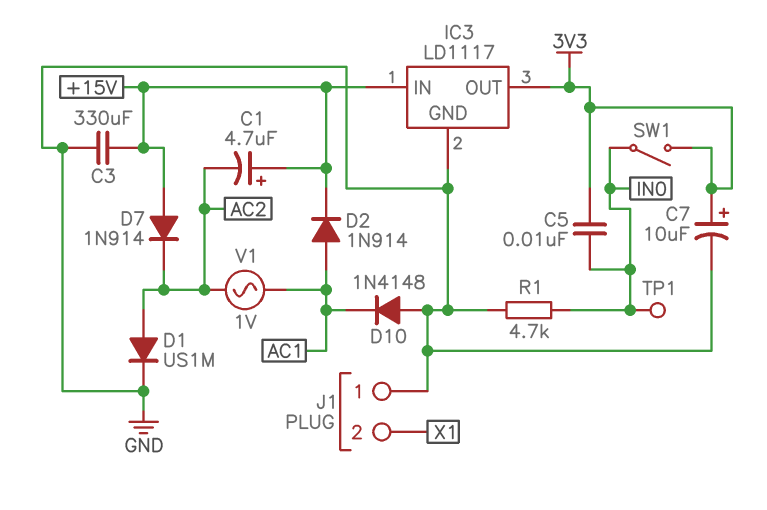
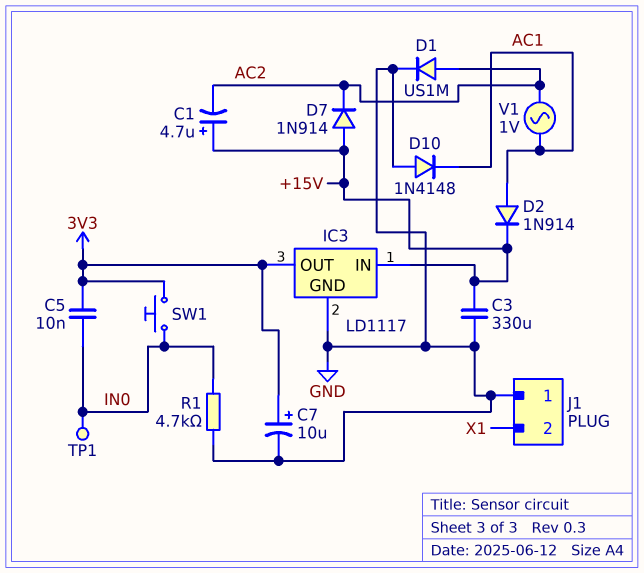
SW1: switch (3V3, IN0) -> button (3V3, IN0)

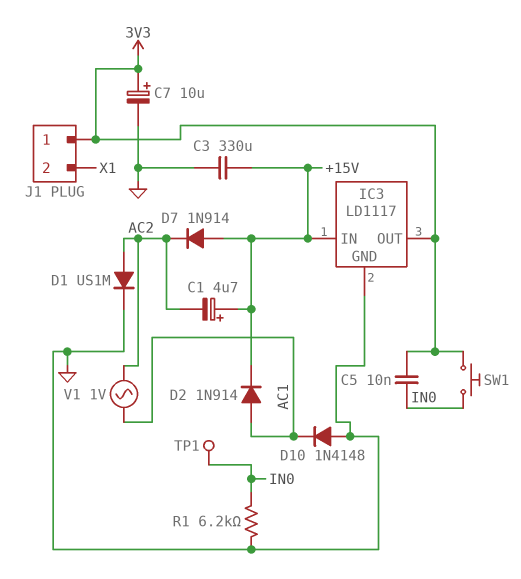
J1 pin 1: GND -> 3V3
R1: 4.7k (GND, IN0) -> 6.2k (GND, IN0)

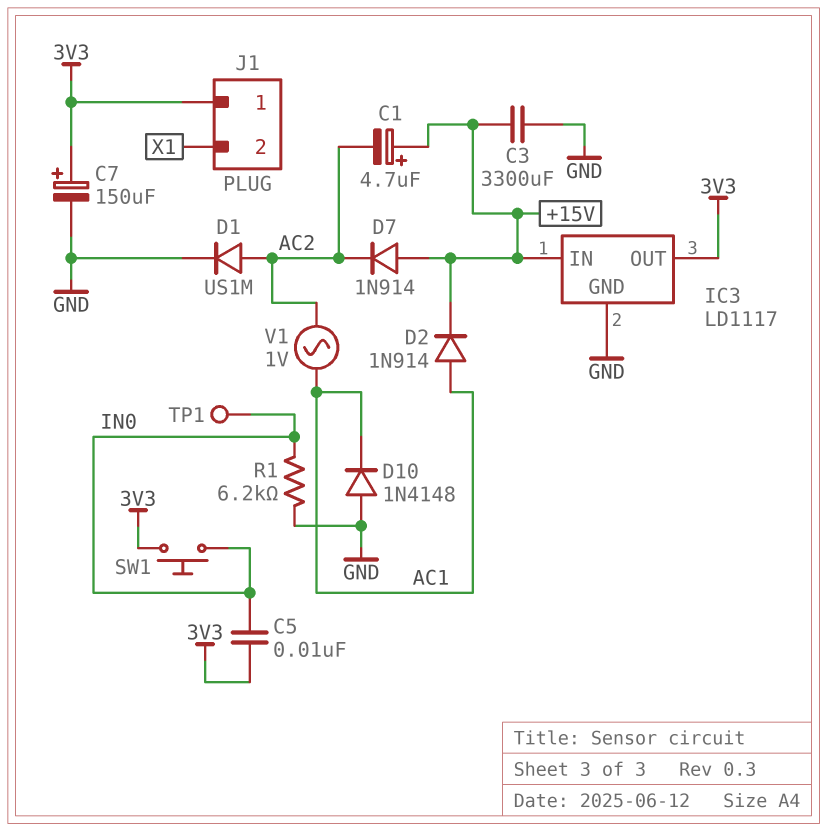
C3: 330uF (+15V, GND) -> 3300uF (+15V, GND)
C7: 10uF (plus 3V3, minus GND) -> 150uF (plus 3V3, minus GND)

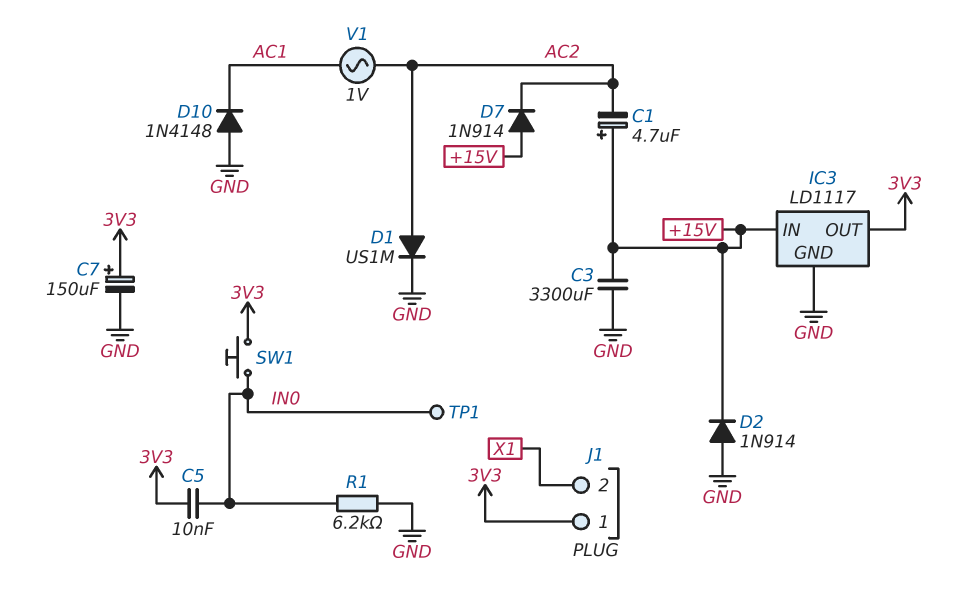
D2: diode 1N914 (A AC1, K +15V) -> diode 1N914 (A GND, K +15V)

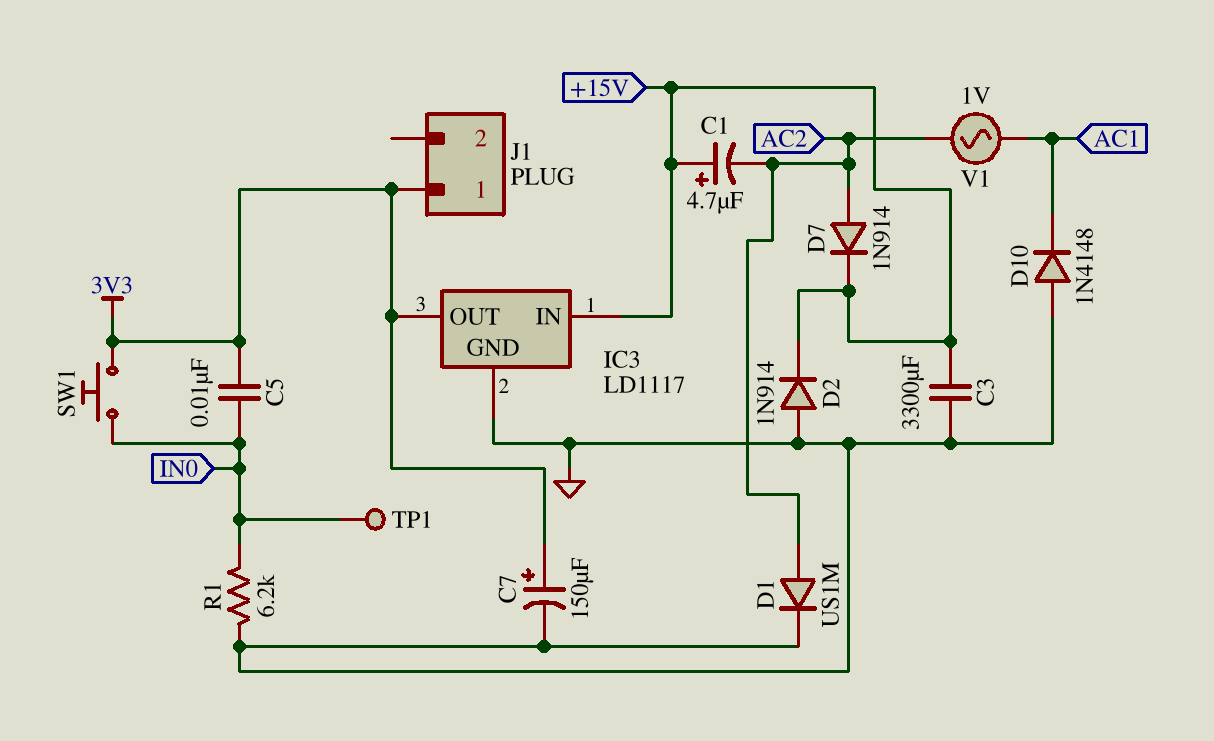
D7: diode 1N914 (A +15V, K AC2) -> diode 1N914 (A AC2, K +15V)
J1 pin 2: X1 -> none

